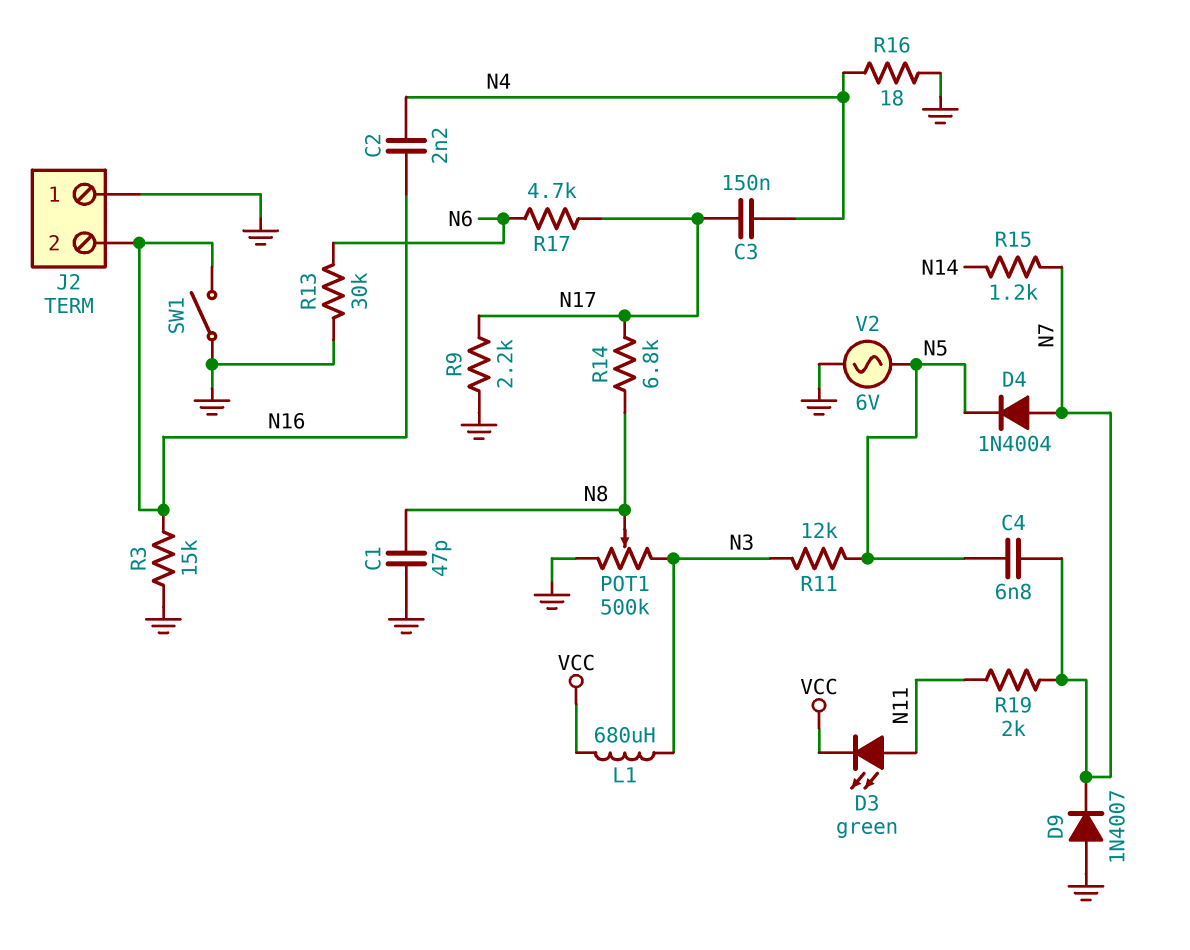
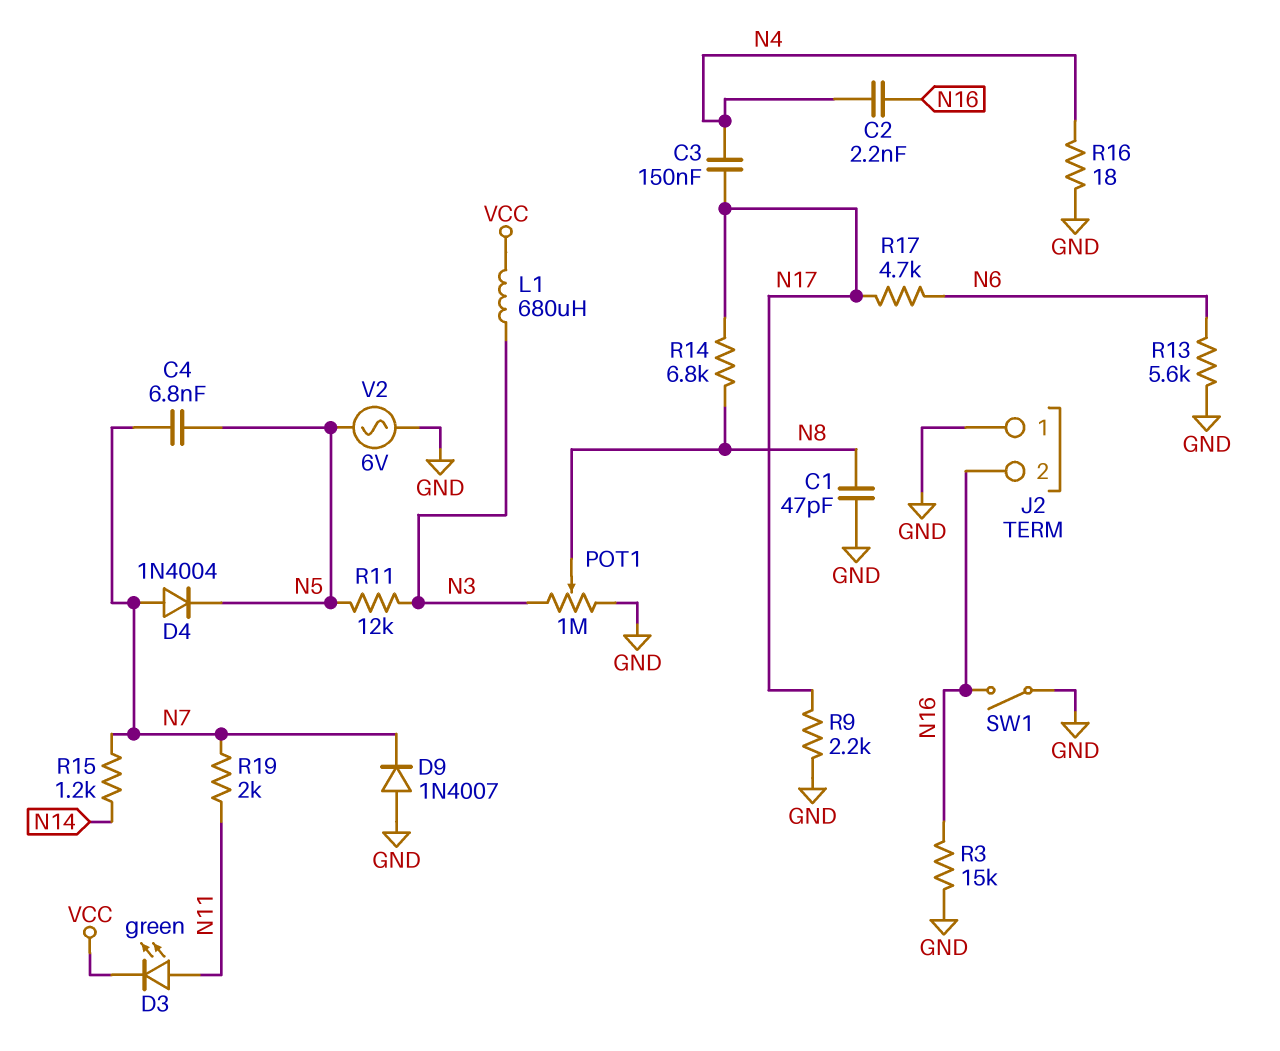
POT1: 500k (GND, N3, wiper N8) -> 1M (GND, N3, wiper N8)
R13: 30k (GND, N6) -> 5.6k (GND, N6)

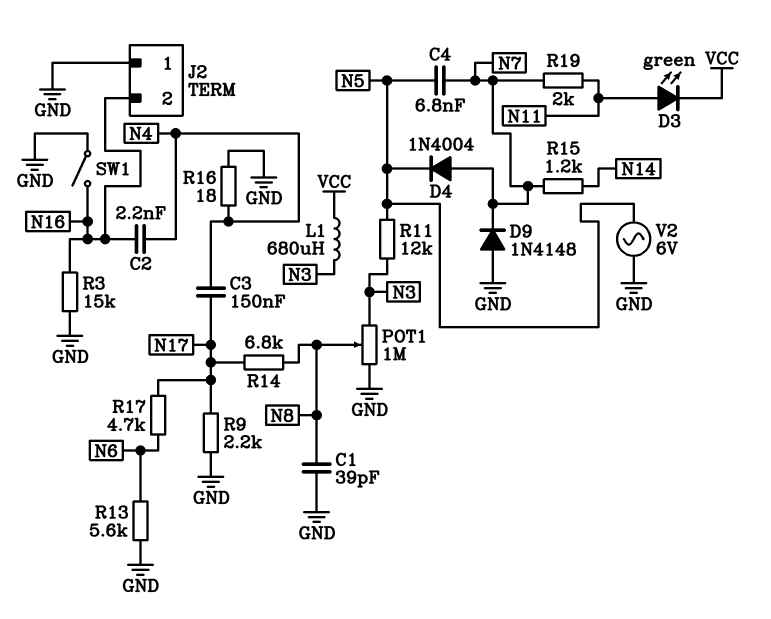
C1: 47pF (GND, N8) -> 39pF (GND, N8)
D9: diode 1N4007 (A GND, K N7) -> diode 1N4148 (A GND, K N7)

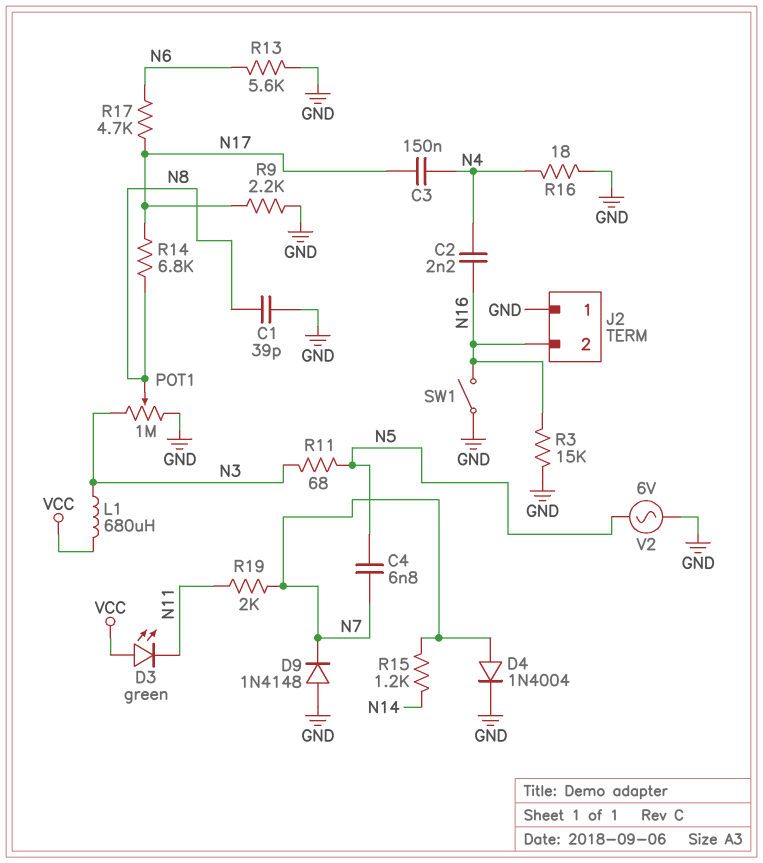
D3: LED green (A N11, K VCC) -> LED green (A VCC, K N11)
D4: diode 1N4004 (A N7, K N5) -> diode 1N4004 (A N7, K GND)
R11: 12k (N3, N5) -> 68 (N3, N5)

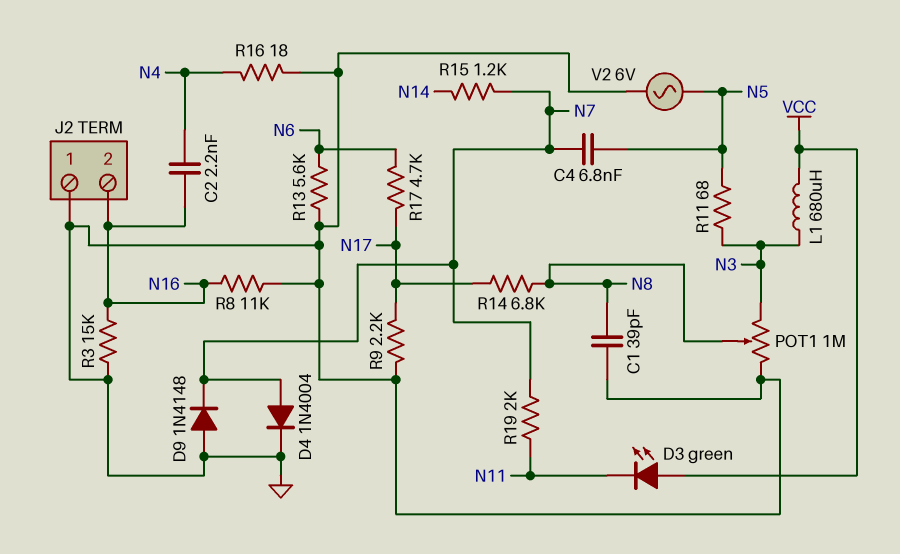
C3: 150nF (N4, N17) -> none
R8: none -> 11k (GND, N16)
SW1: switch (GND, N16) -> none

